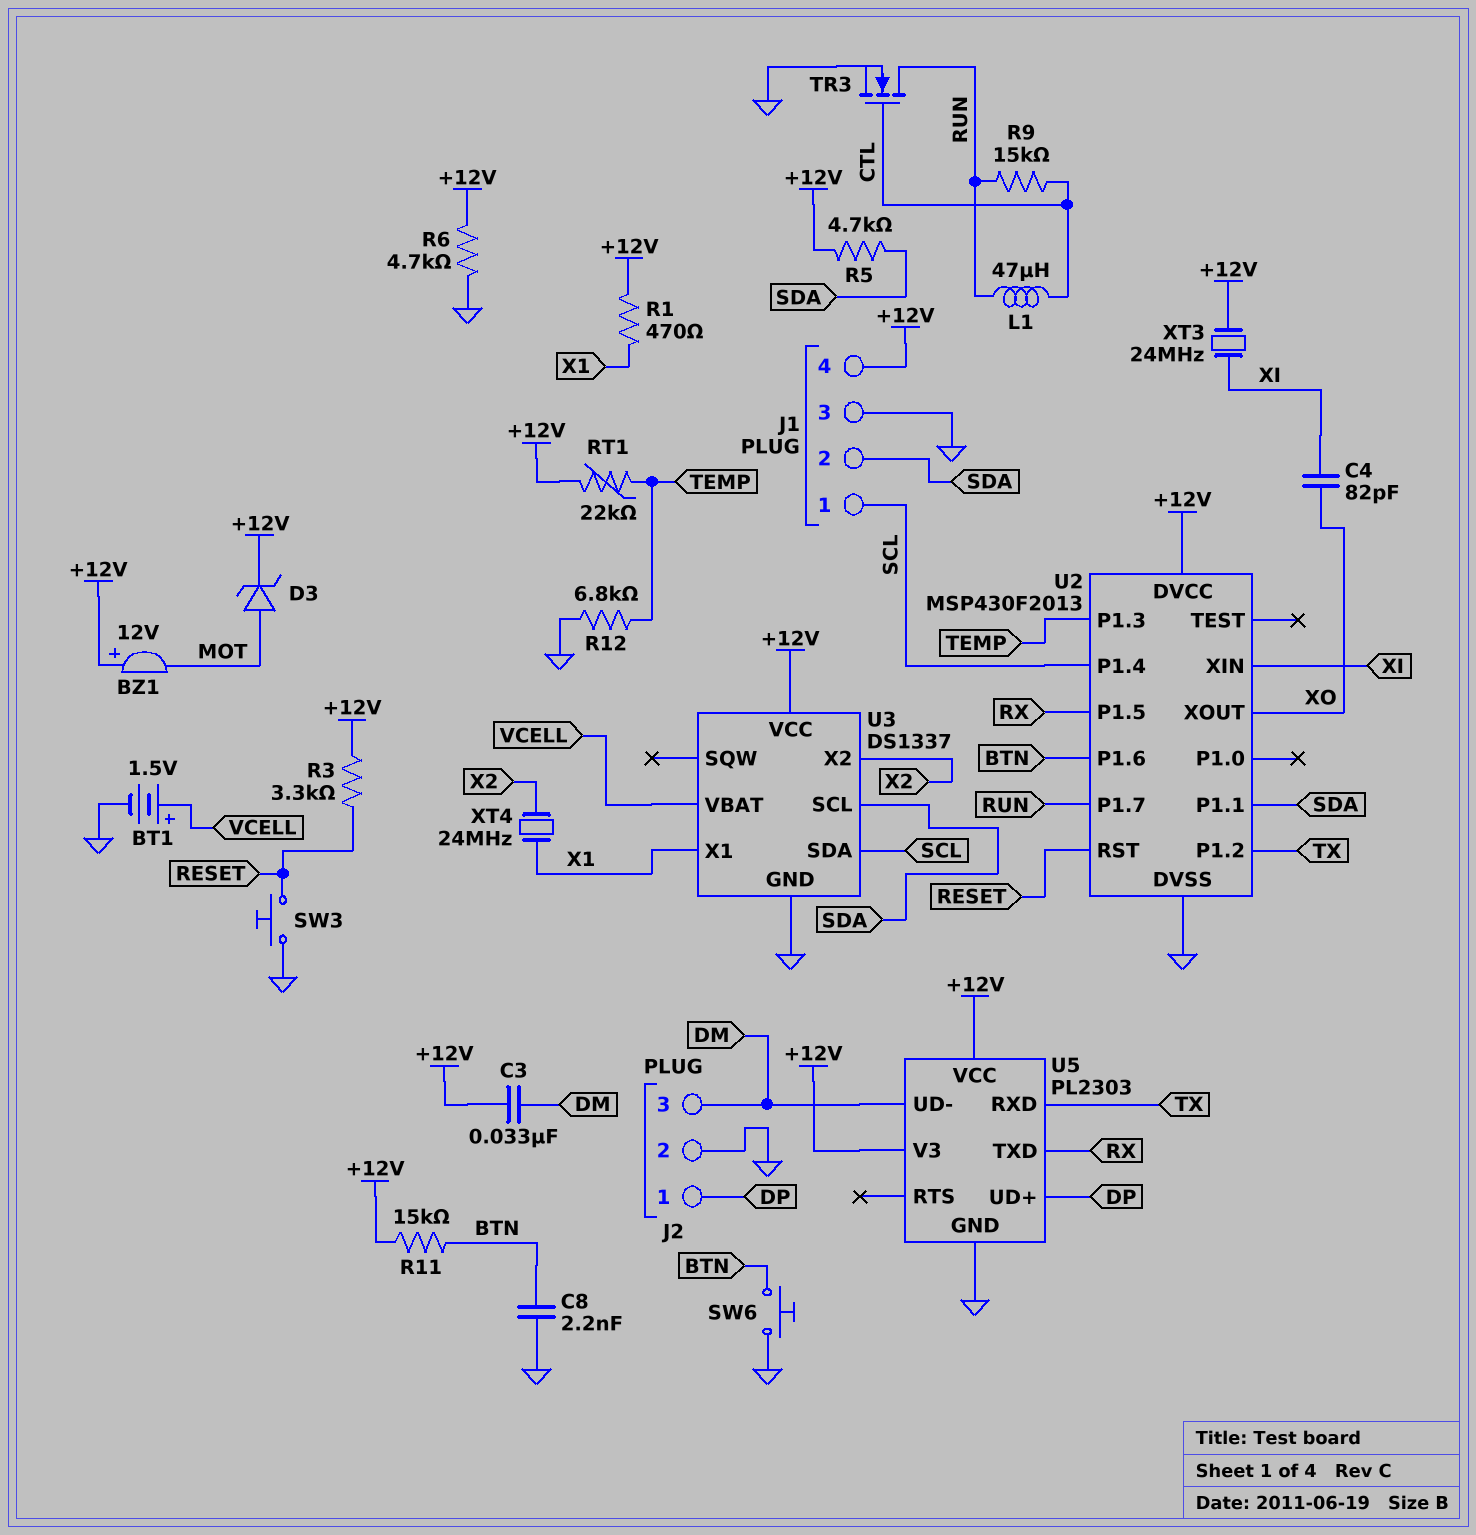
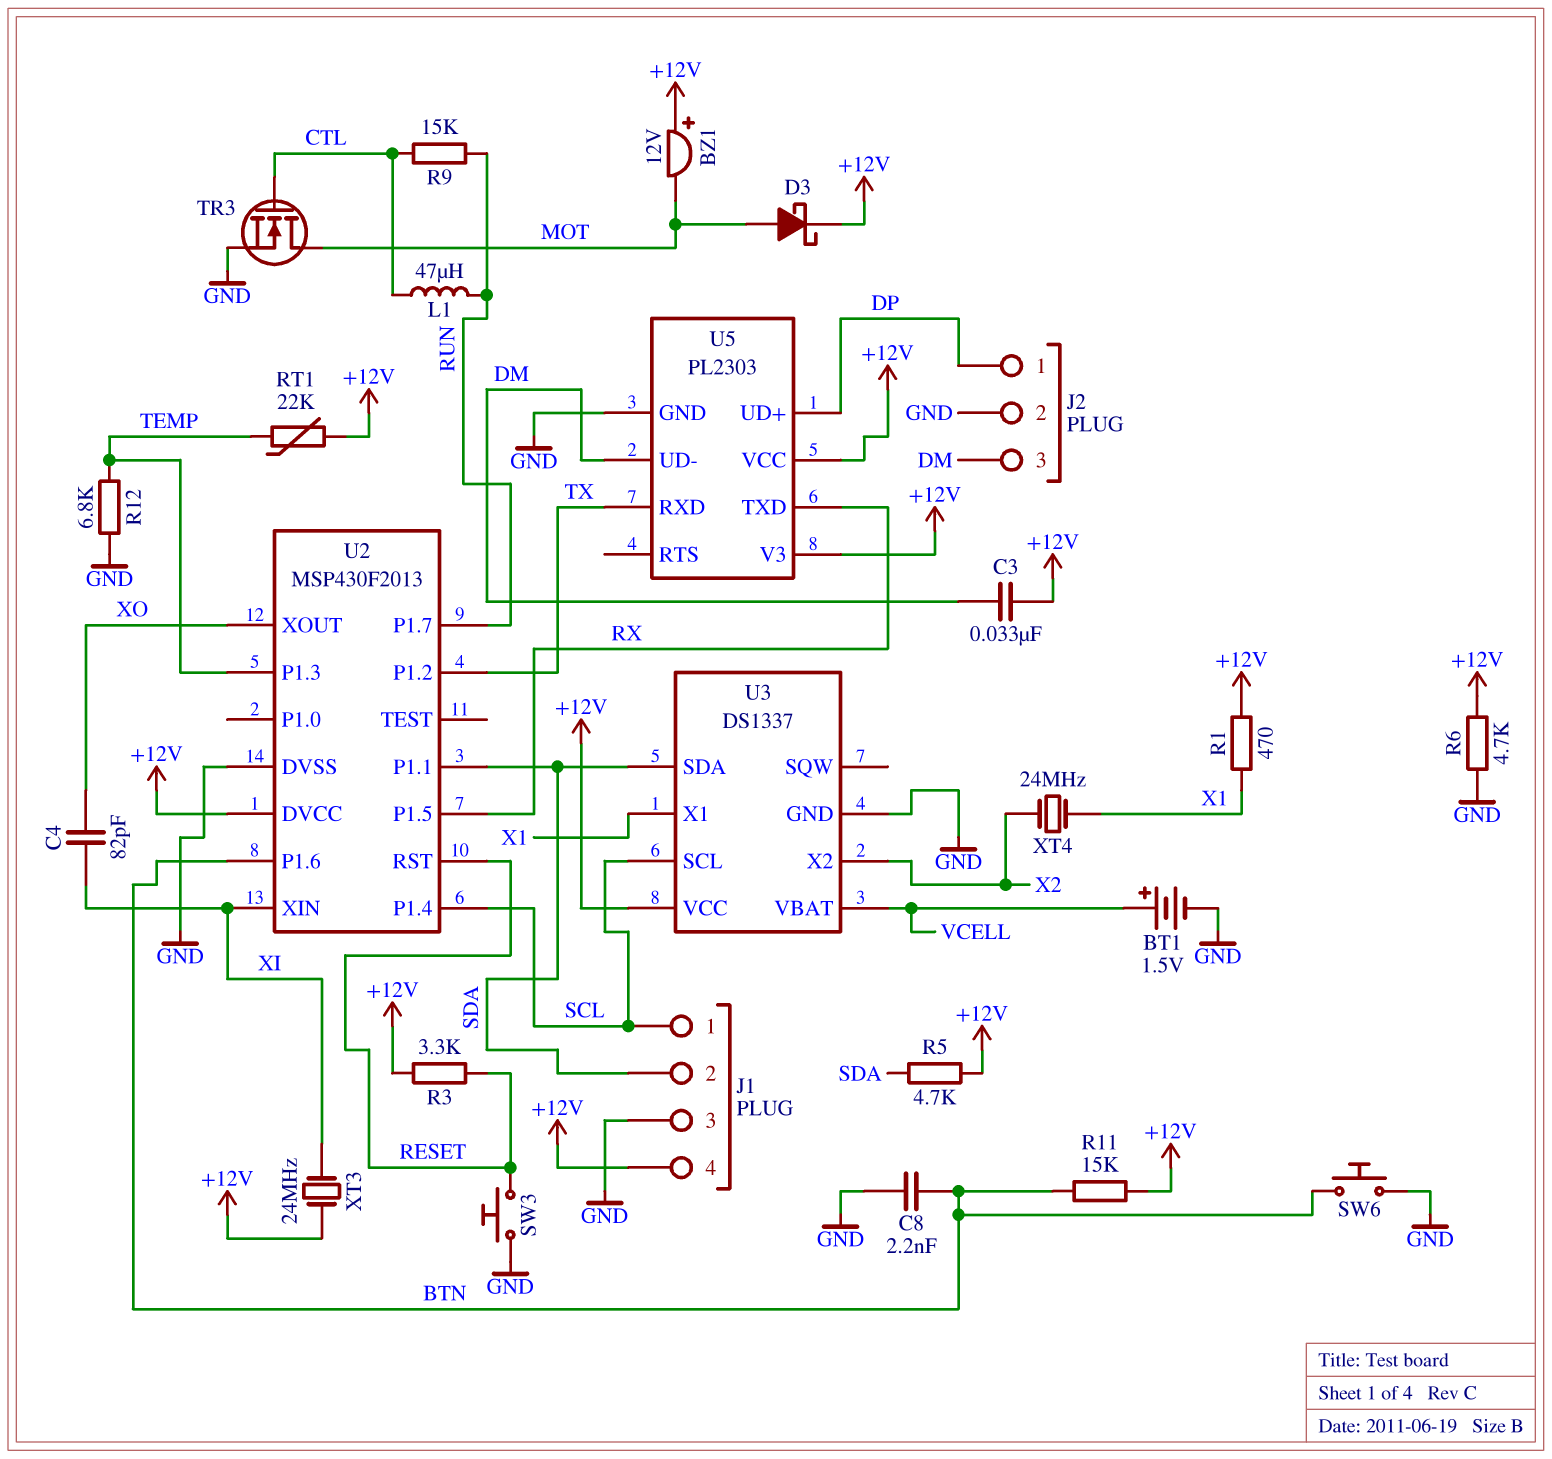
D3: zener (A MOT, K +12V) -> schottky (A MOT, K +12V)
TR3: NMOS (G CTL, D RUN, S GND) -> NMOS (G CTL, D MOT, S GND)
U3 pin SCL: SDA -> SCL
U3 pin SDA: SCL -> SDA

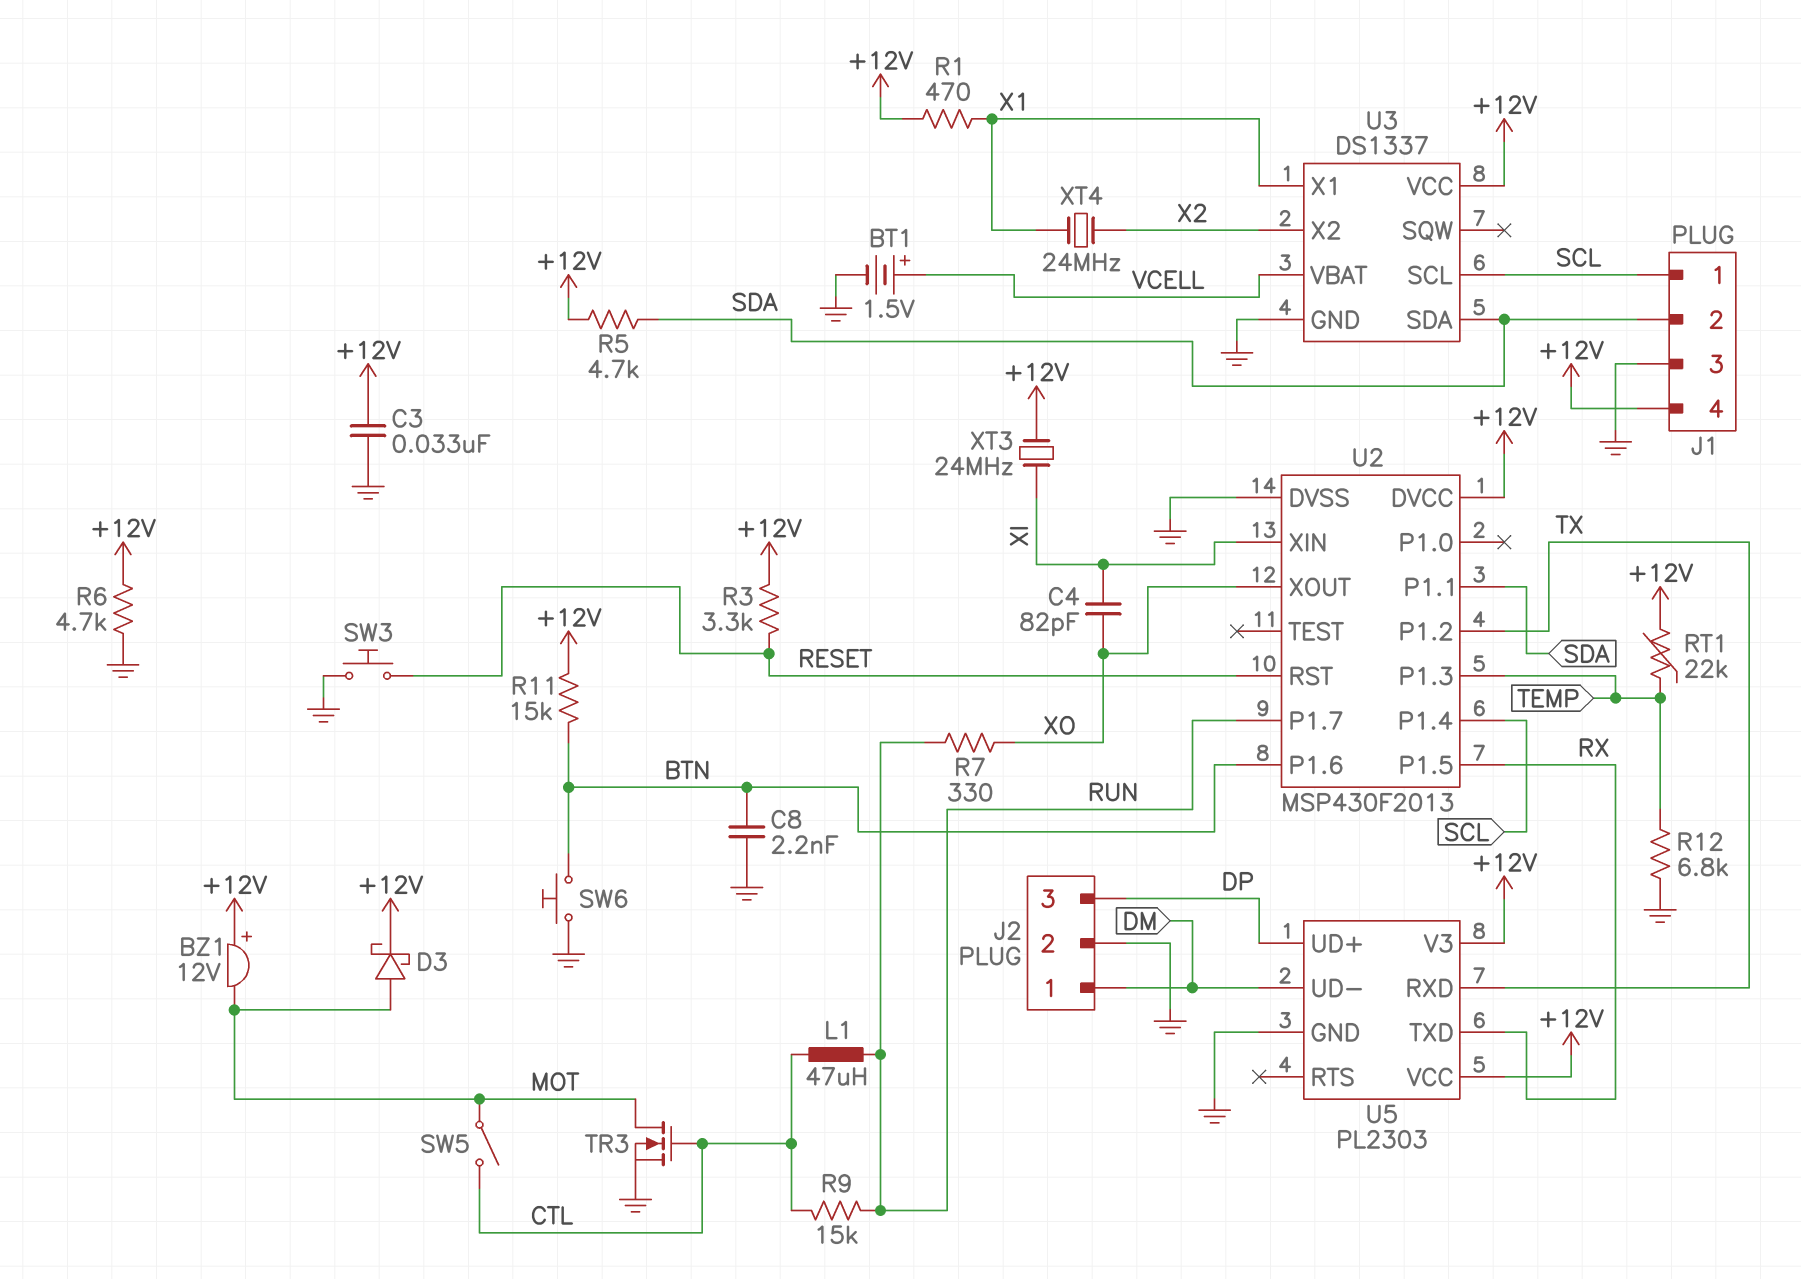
C3: 33nF (+12V, DM) -> 33nF (+12V, GND)
J2 pin 1: DP -> DM
J2 pin 3: DM -> DP
R7: none -> 330 (RUN, XO)
SW5: none -> switch (CTL, MOT)

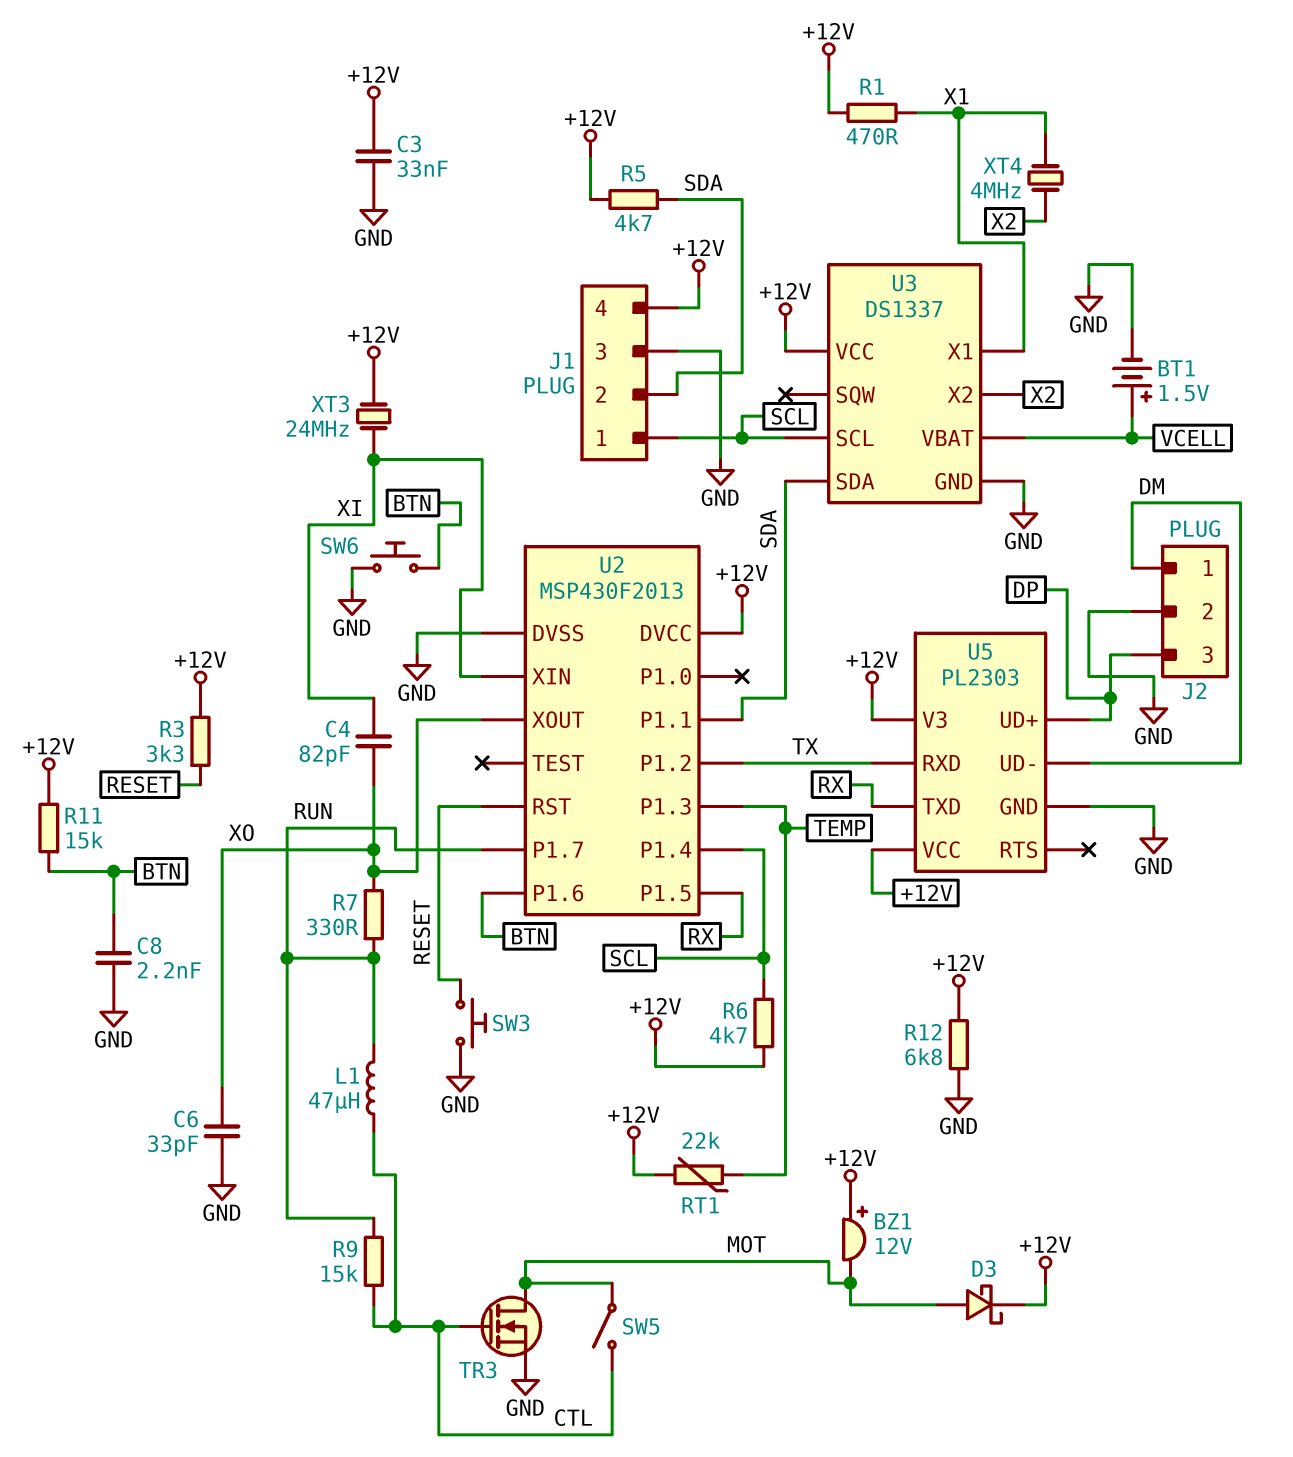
C6: none -> 33pF (GND, XO)
R6: 4.7k (+12V, GND) -> 4.7k (+12V, SCL)
R12: 6.8k (GND, TEMP) -> 6.8k (+12V, GND)
XT4: 24MHz (X1, X2) -> 4MHz (X1, X2)

